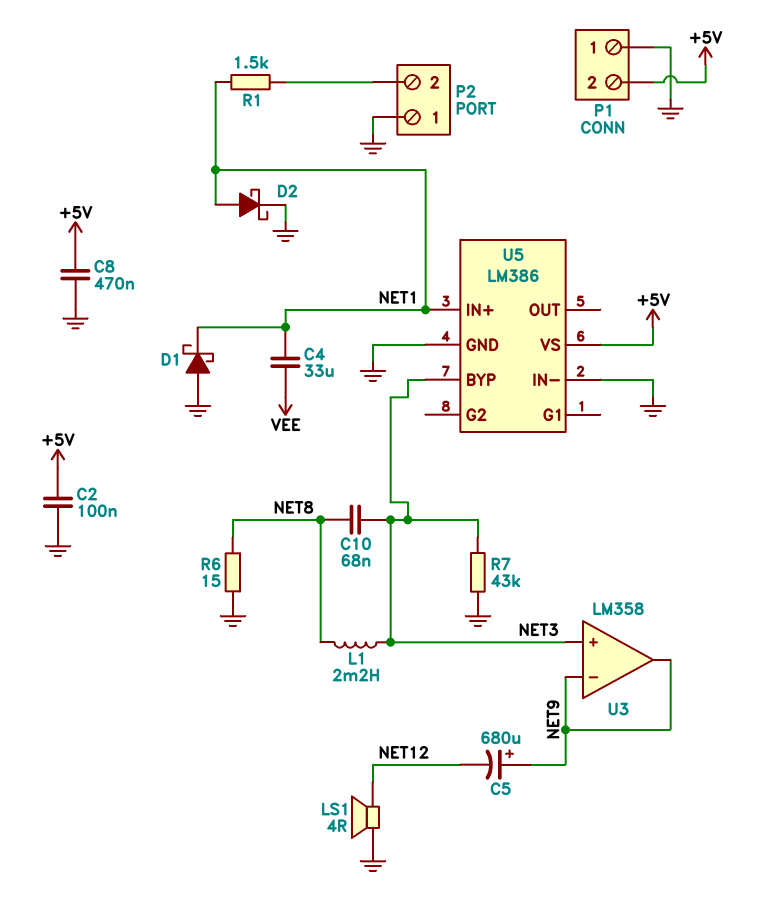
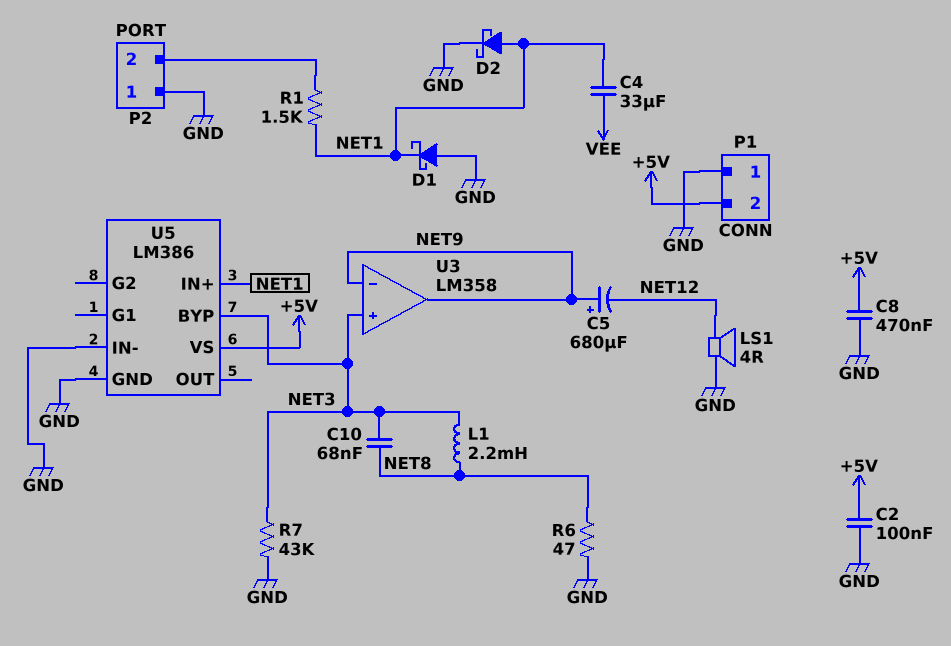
R6: 15 (GND, NET8) -> 47 (GND, NET8)

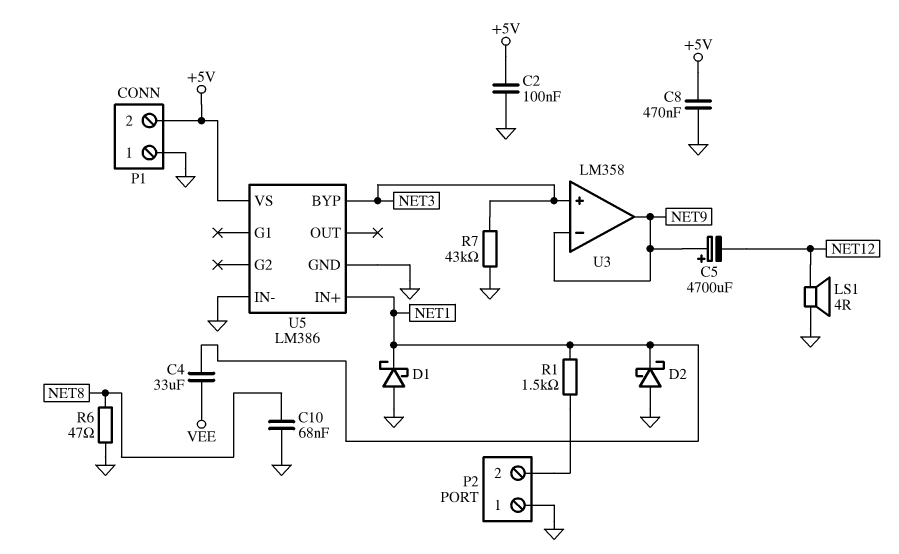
C5: 680uF (plus NET9, minus NET12) -> 4700uF (plus NET9, minus NET12)
C10: 68nF (NET3, NET8) -> 68nF (GND, NET8)
D2: schottky (A NET1, K GND) -> schottky (A GND, K NET1)
L1: 2.2mH (NET3, NET8) -> none

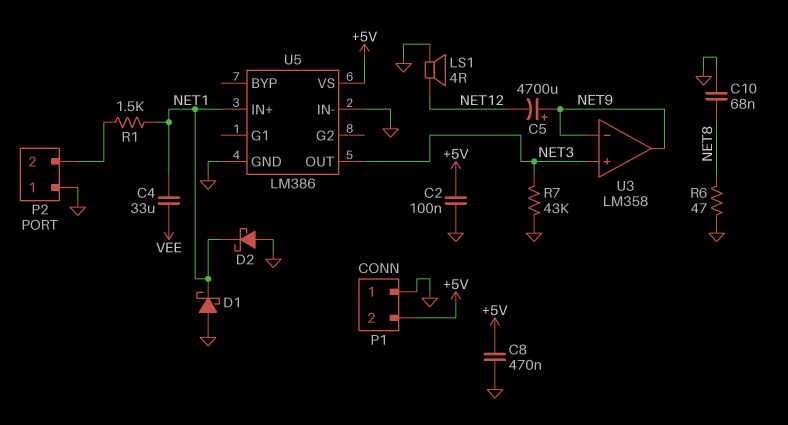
U5 pin BYP: NET3 -> none
U5 pin OUT: none -> NET3

